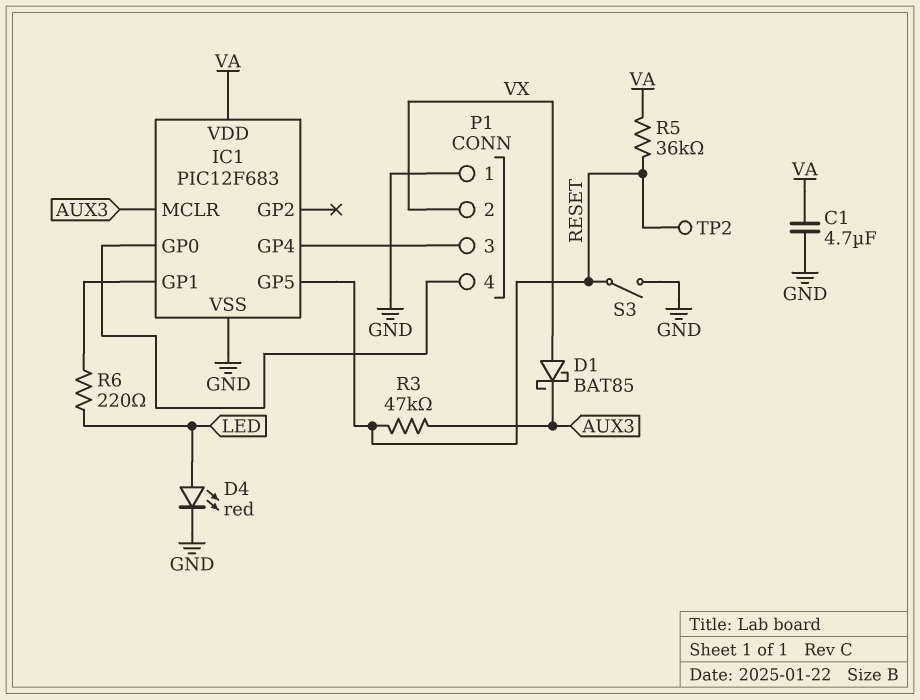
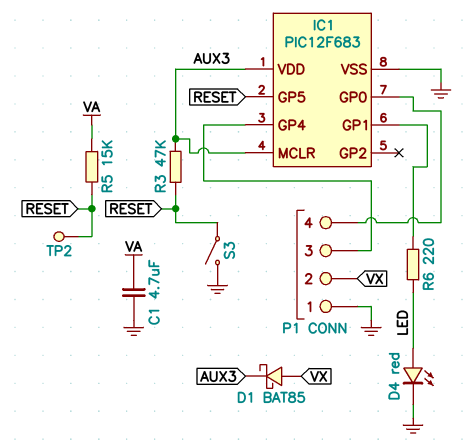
IC1 pin VDD: VA -> AUX3
R5: 36k (RESET, VA) -> 15k (RESET, VA)

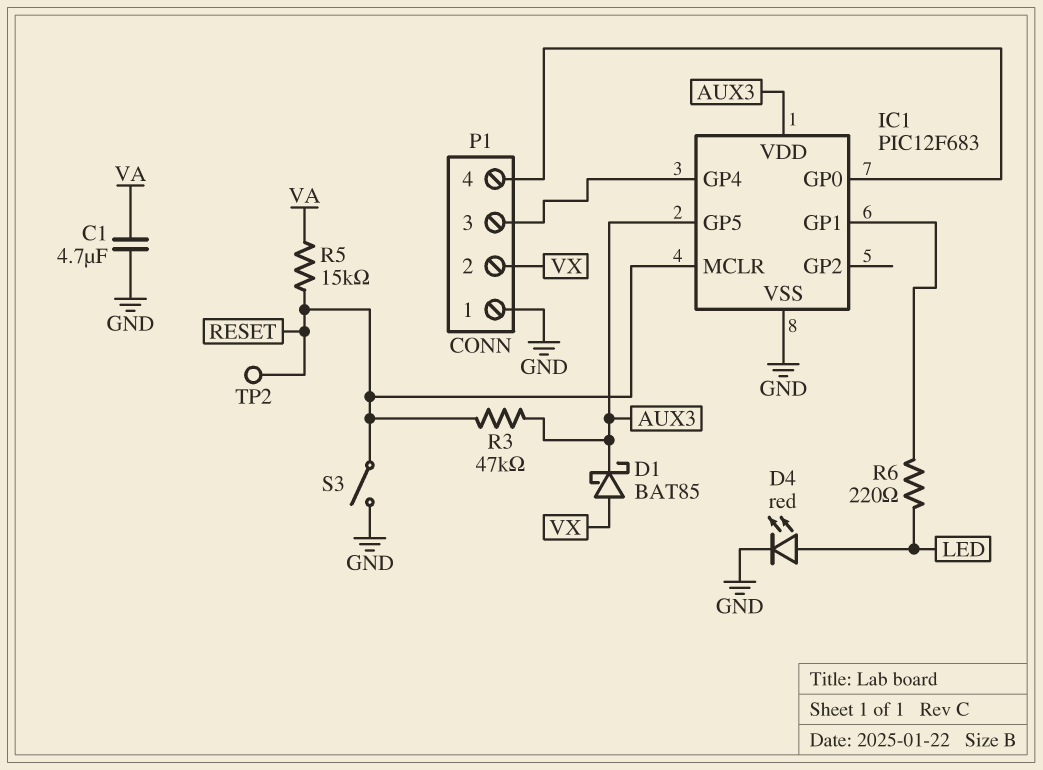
IC1 pin GP5: RESET -> AUX3
IC1 pin MCLR: AUX3 -> RESET

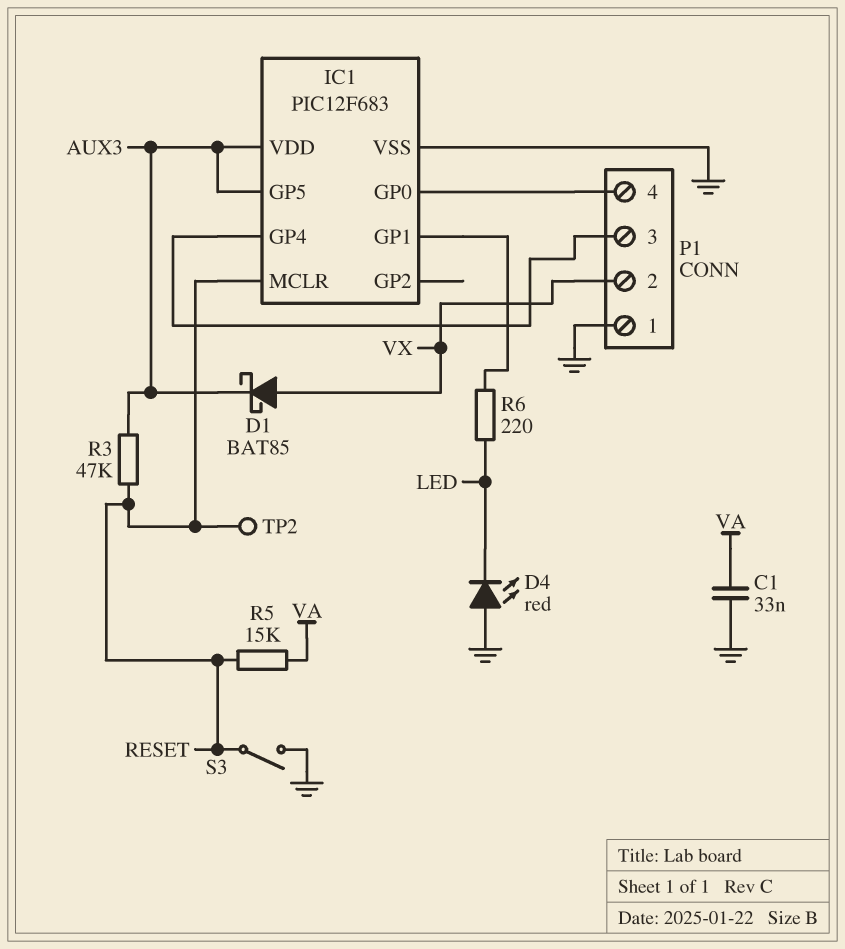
C1: 4.7uF (GND, VA) -> 33nF (GND, VA)
D4: LED red (A LED, K GND) -> LED red (A GND, K LED)

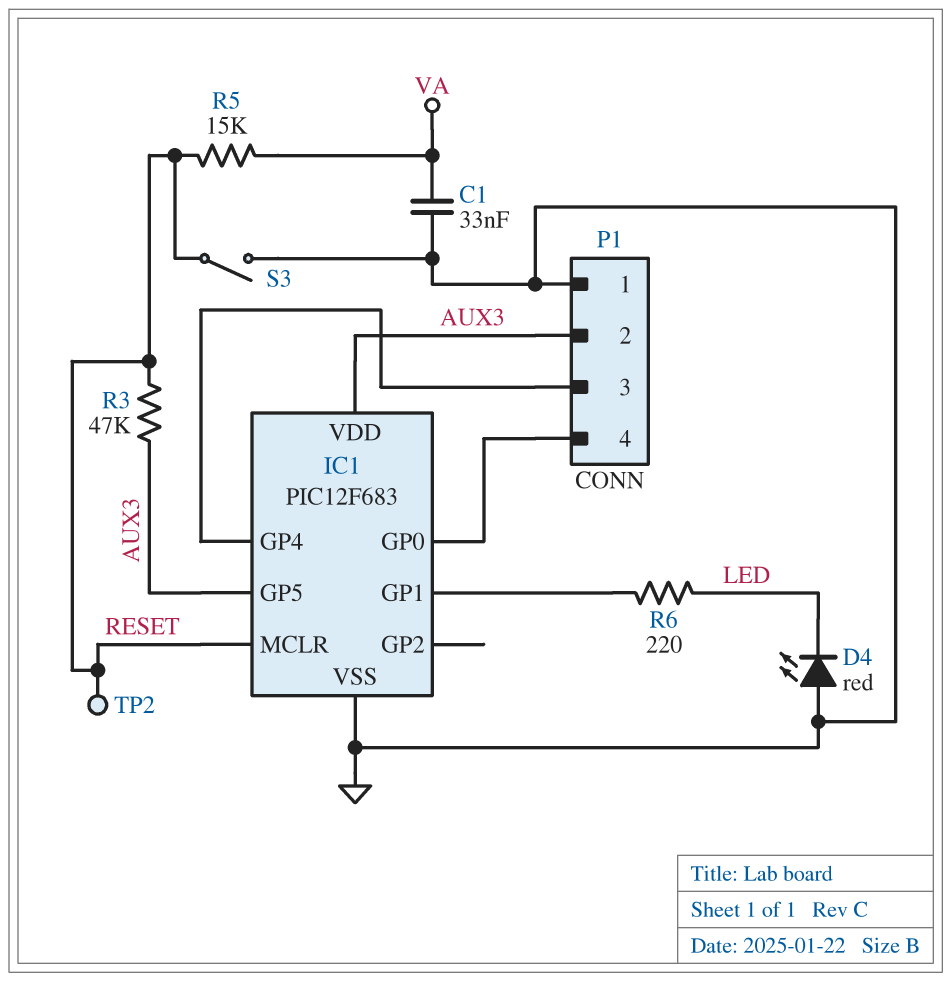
D1: schottky BAT85 (A VX, K AUX3) -> none
P1 pin 2: VX -> AUX3

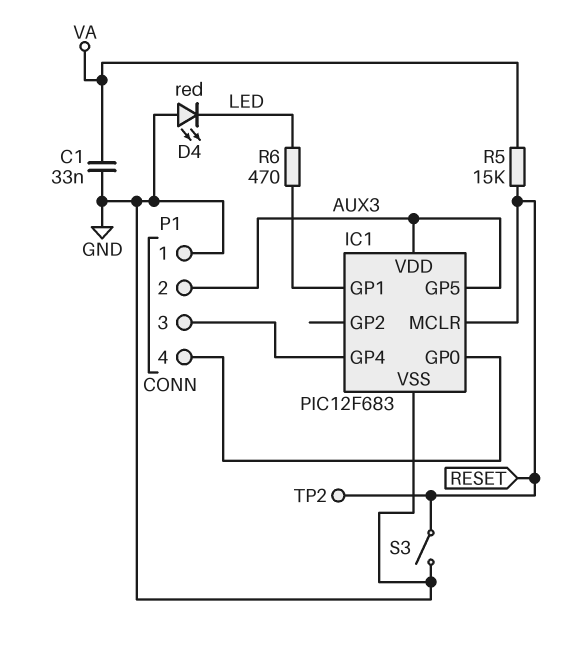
R3: 47k (AUX3, RESET) -> none
R6: 220 (IC1/GP1, LED) -> 470 (IC1/GP1, LED)

